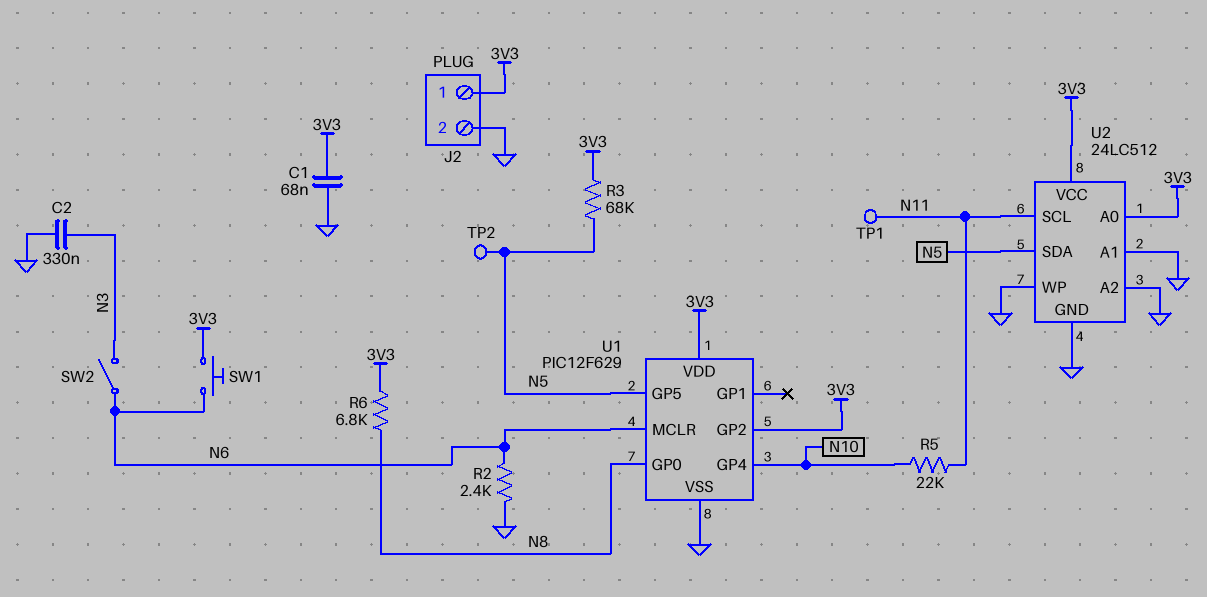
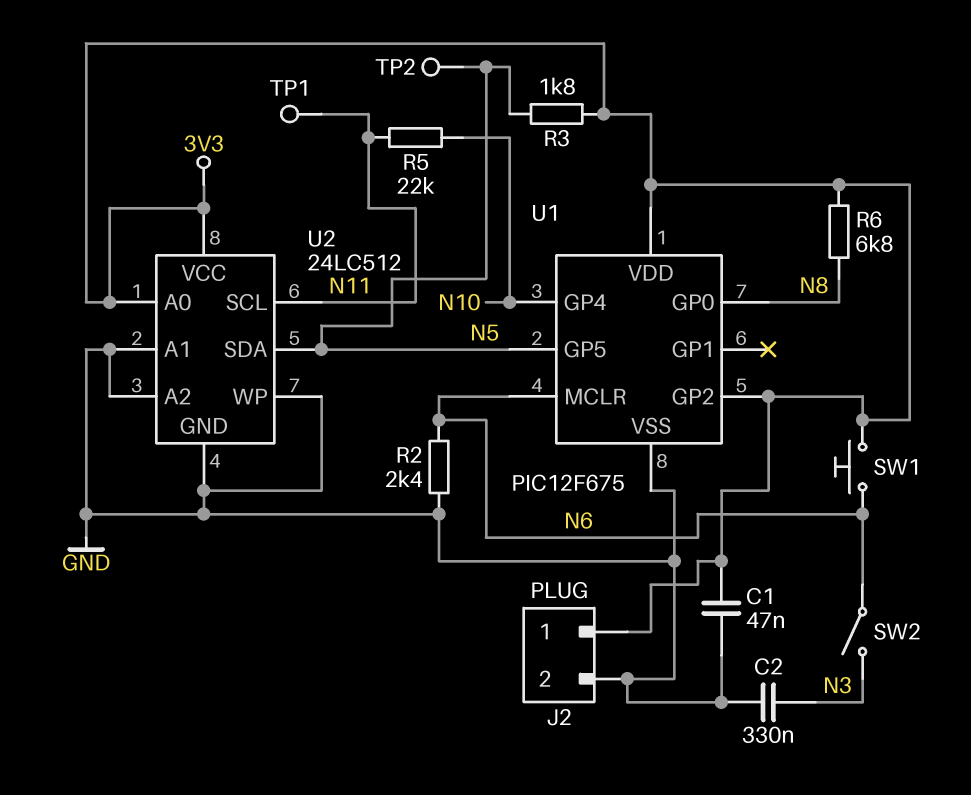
C1: 68nF (3V3, GND) -> 47nF (3V3, GND)
R3: 68k (3V3, N5) -> 1.8k (3V3, N5)
U1: PIC12F629 -> PIC12F675

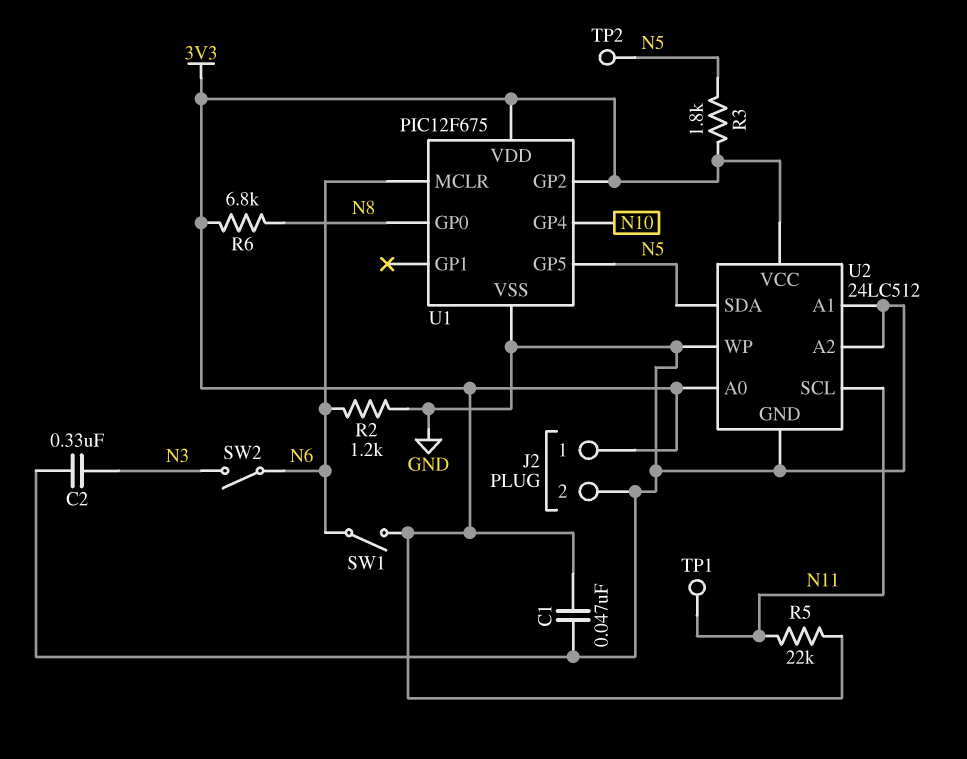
R2: 2.4k (GND, N6) -> 1.2k (GND, N6)
R5: 22k (N10, N11) -> 22k (3V3, N11)
SW1: button (3V3, N6) -> switch (3V3, N6)

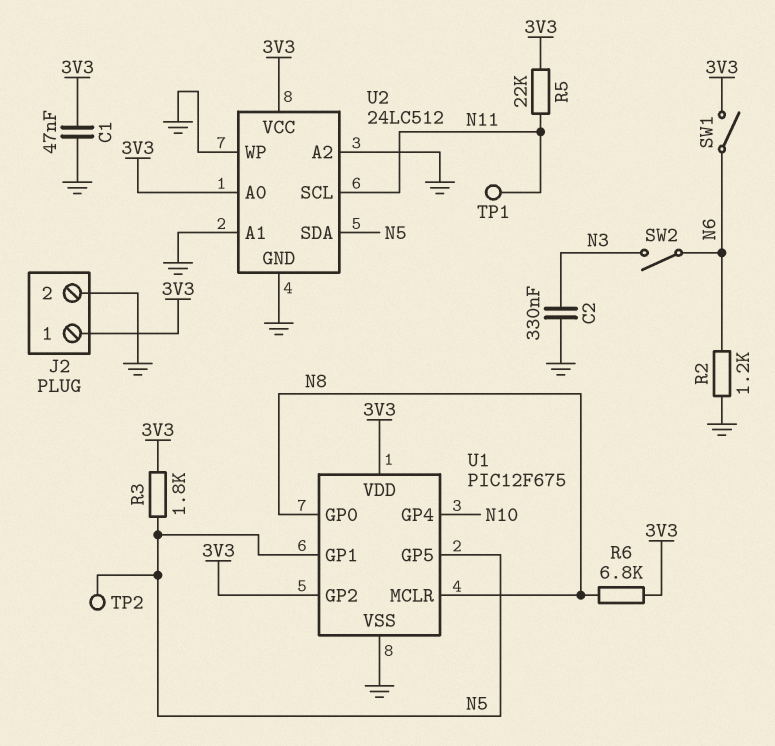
U1 pin GP1: none -> N5
U1 pin MCLR: N6 -> N8

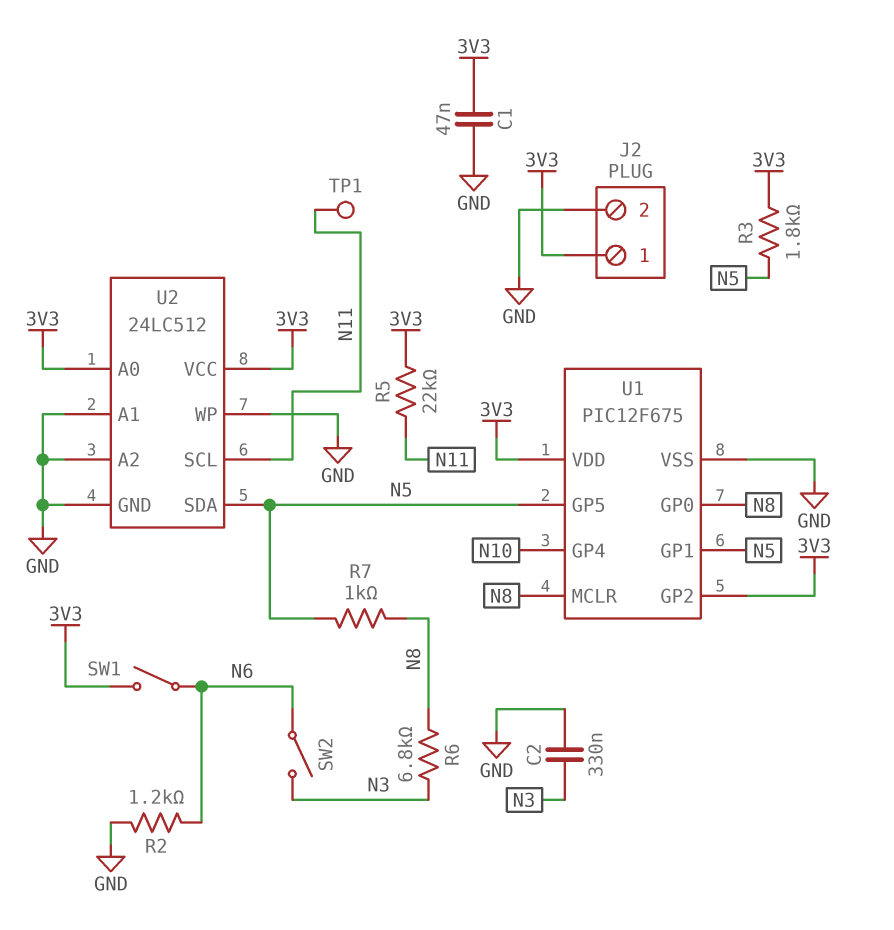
R6: 6.8k (3V3, N8) -> 6.8k (N3, N8)
R7: none -> 1k (N5, N8)
TP2: test point (N5) -> none

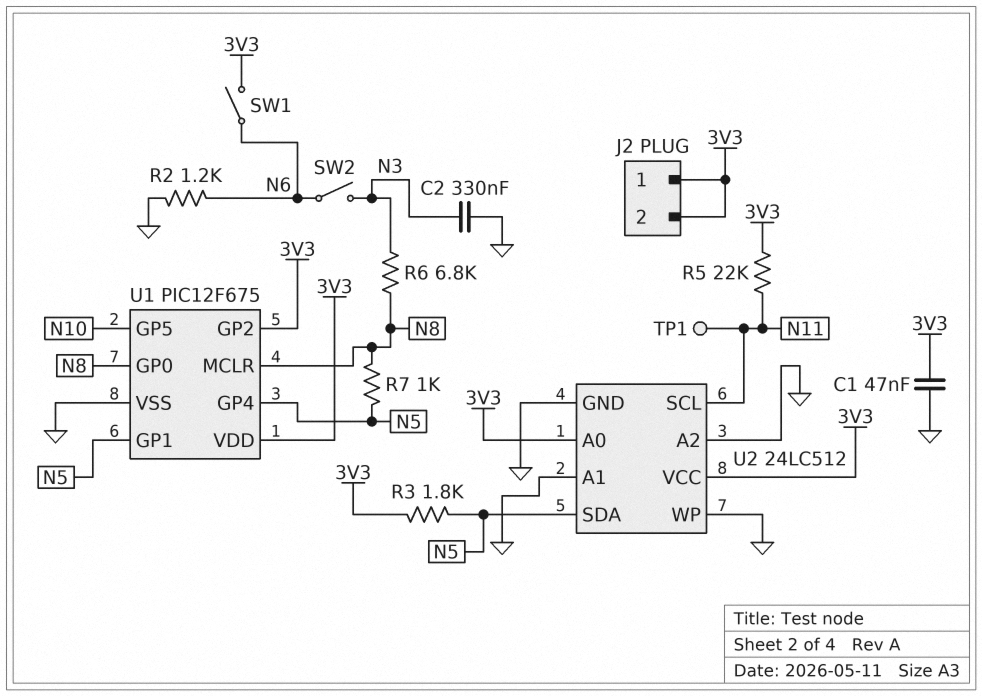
J2 pin 2: GND -> 3V3
U1 pin GP4: N10 -> N5
U1 pin GP5: N5 -> N10

